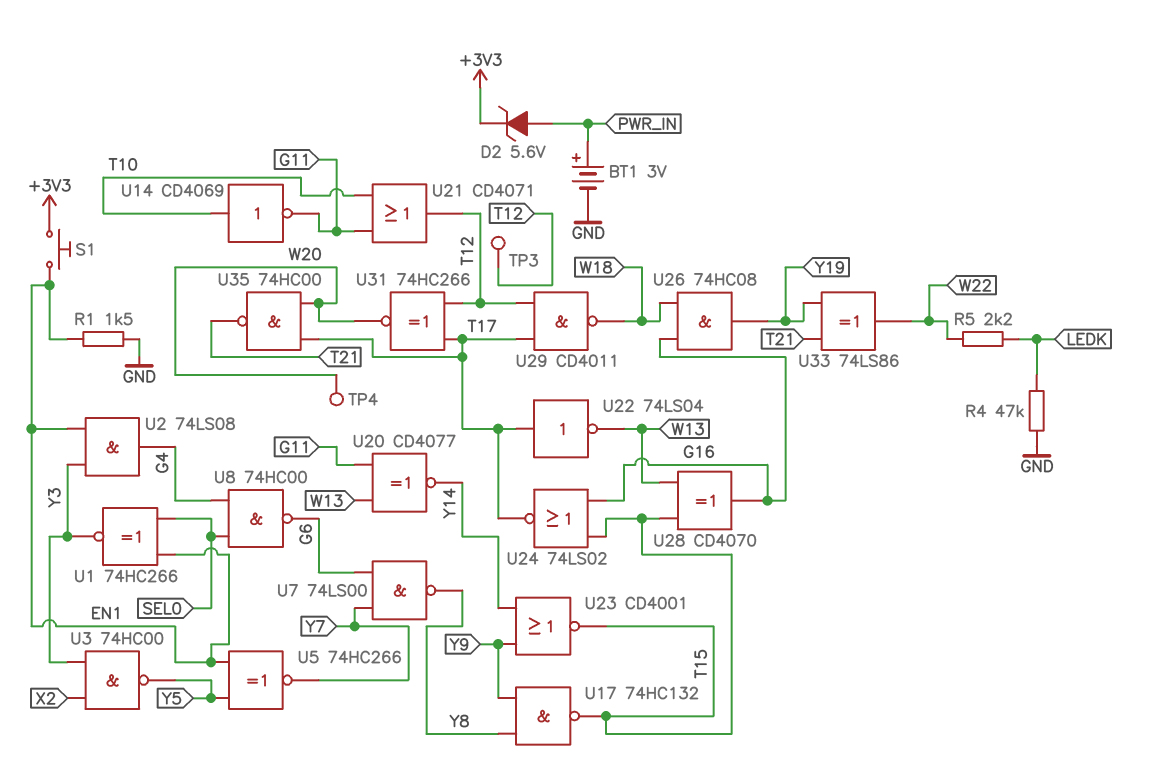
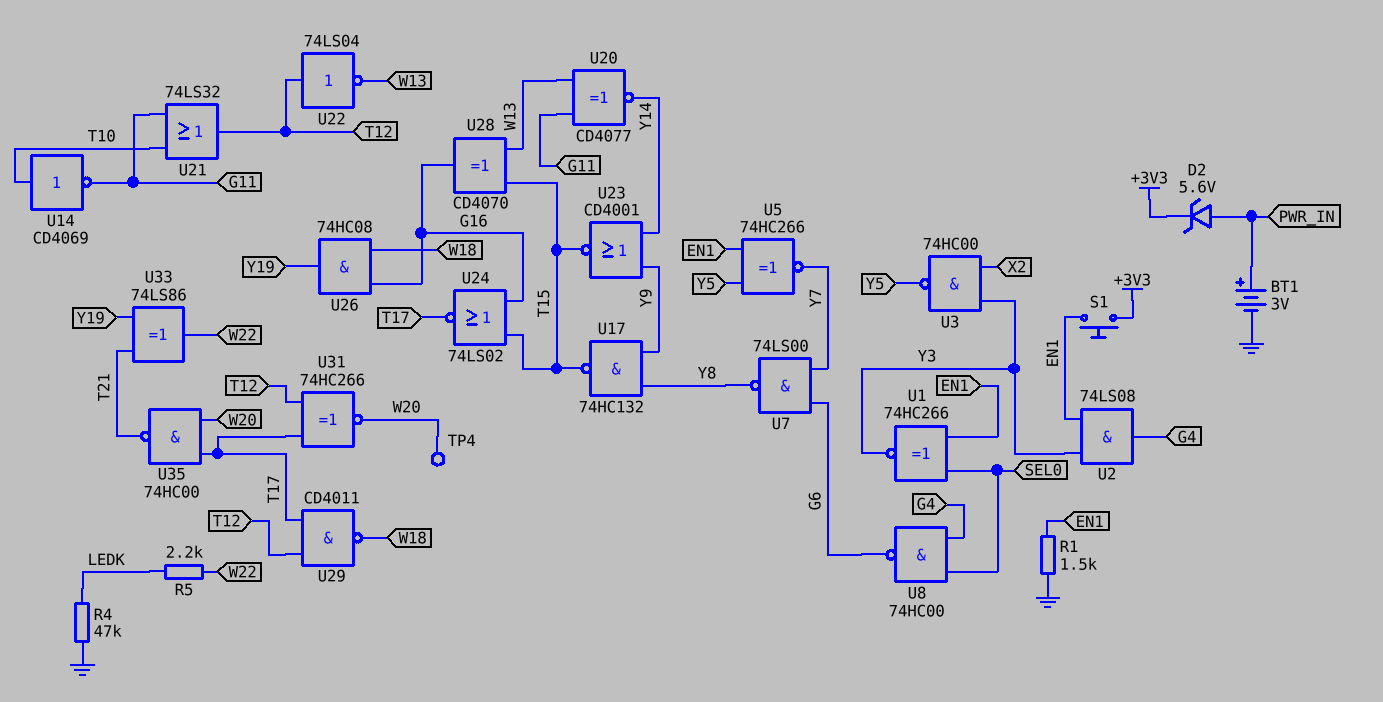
TP3: test point (T12) -> none
U21: OR CD4071 (in G11, in T10, out T12) -> OR 74LS32 (in G11, in T10, out T12)
U22: NOT 74LS04 (in T17, out W13) -> NOT 74LS04 (in T12, out W13)

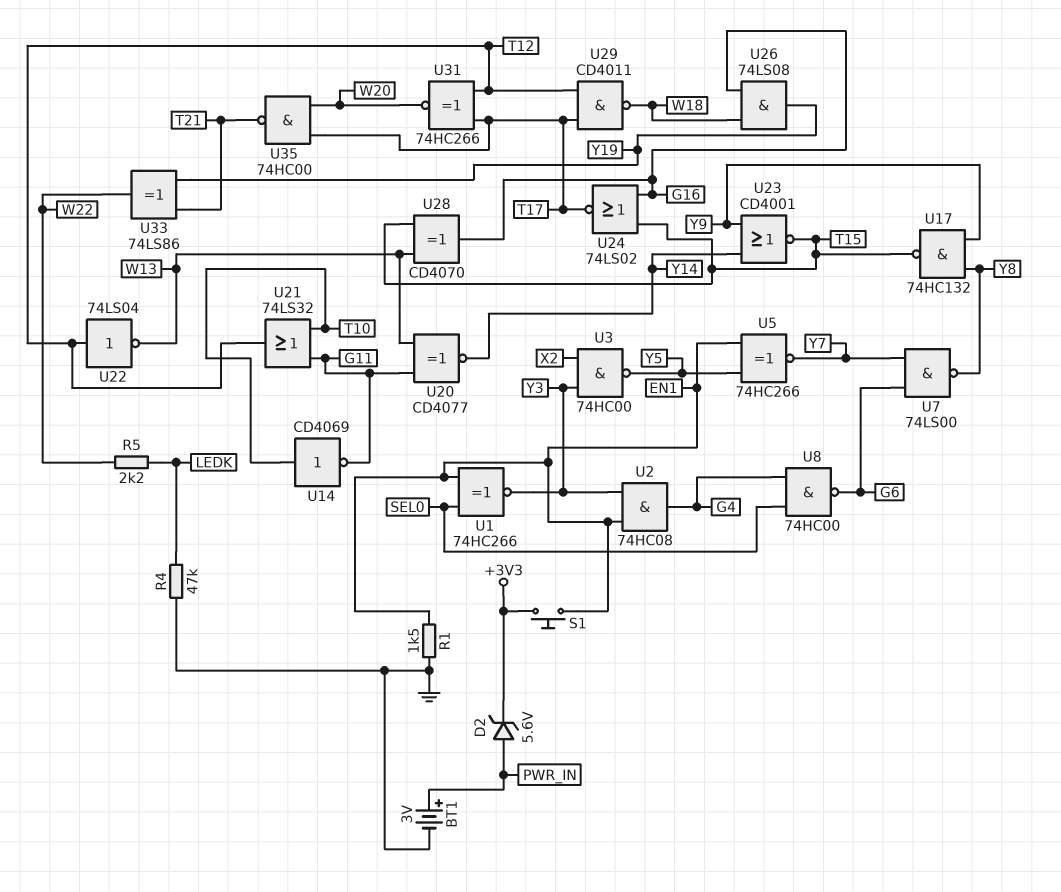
TP4: test point (W20) -> none
U2: AND 74LS08 (in EN1, in Y3, out G4) -> AND 74HC08 (in EN1, in Y3, out G4)
U26: AND 74HC08 (in G16, in W18, out Y19) -> AND 74LS08 (in G16, in W18, out Y19)

